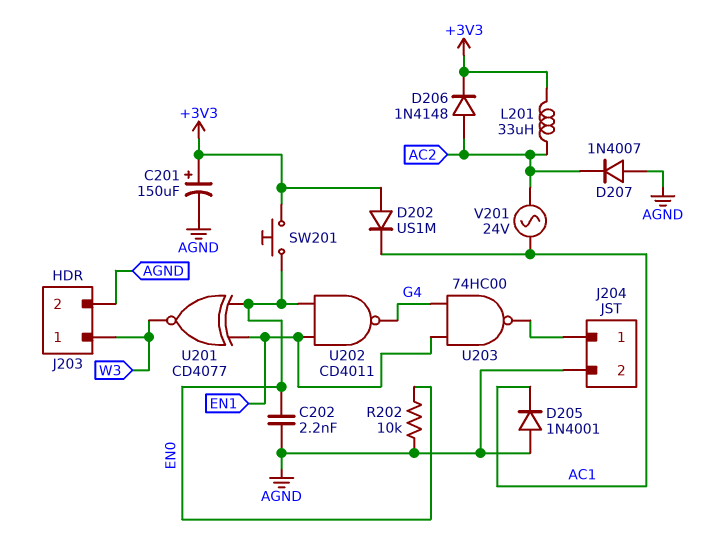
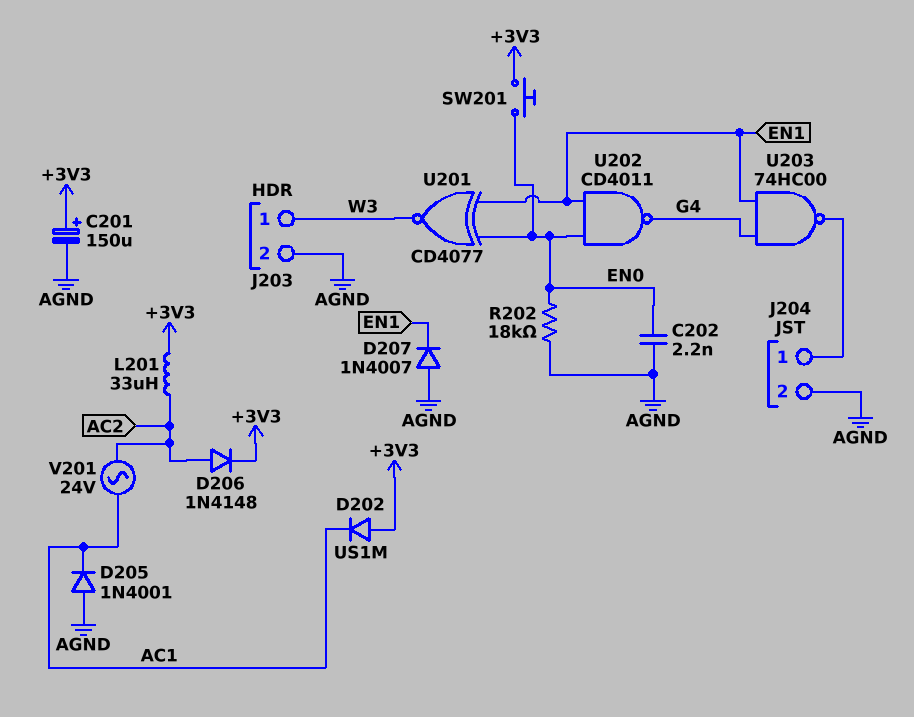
D207: diode 1N4007 (A AGND, K AC2) -> diode 1N4007 (A AGND, K EN1)
R202: 10k (AGND, EN0) -> 18k (AGND, EN0)

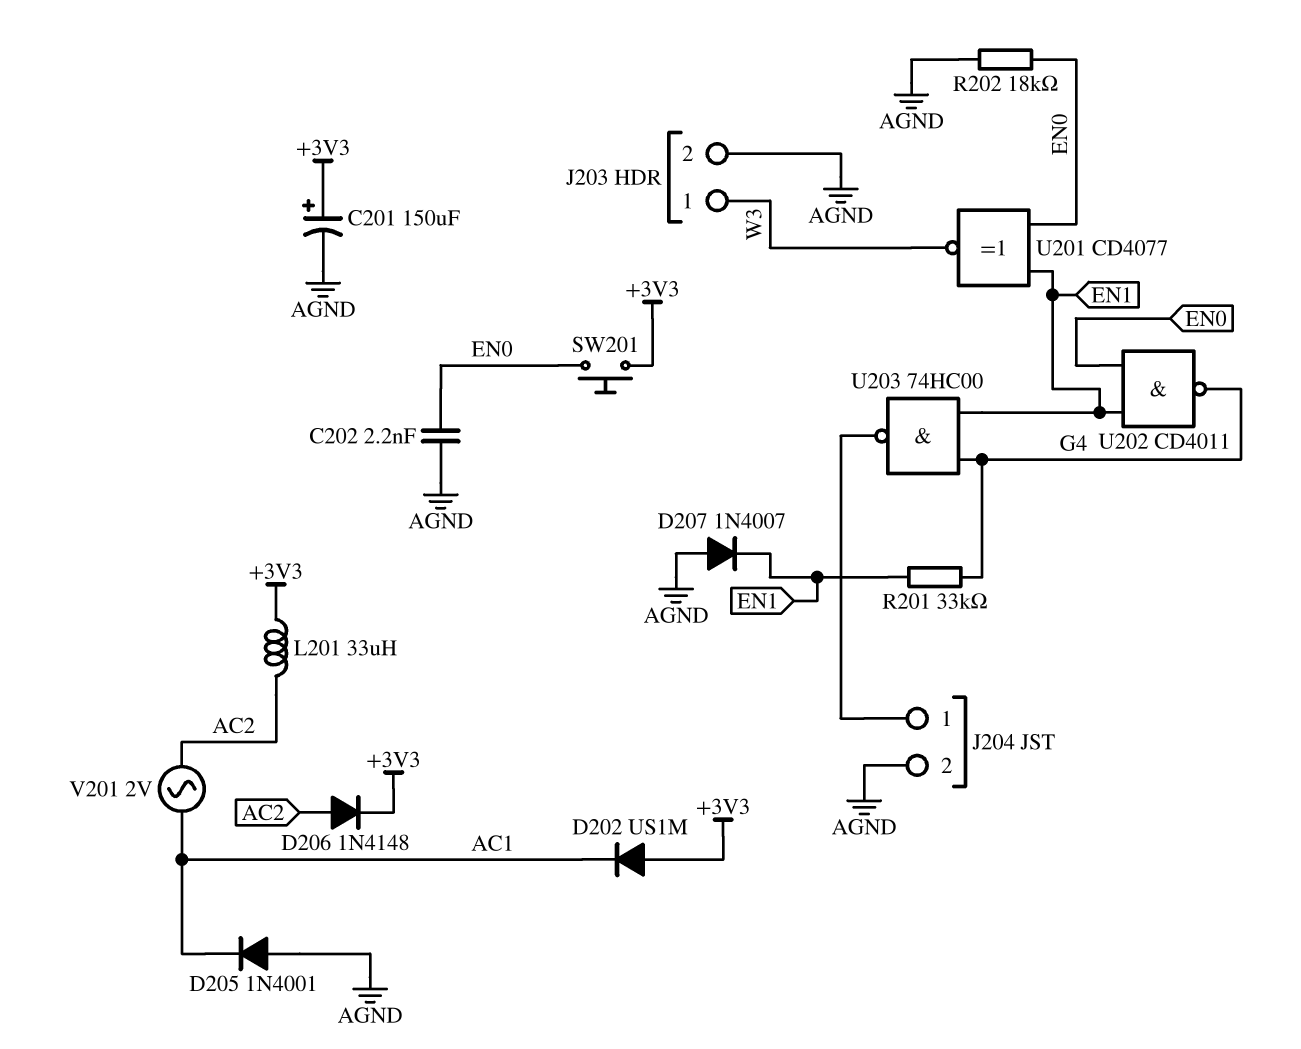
R201: none -> 33k (EN1, G4)
V201: AC 24V (AC1, AC2) -> AC 2V (AC1, AC2)

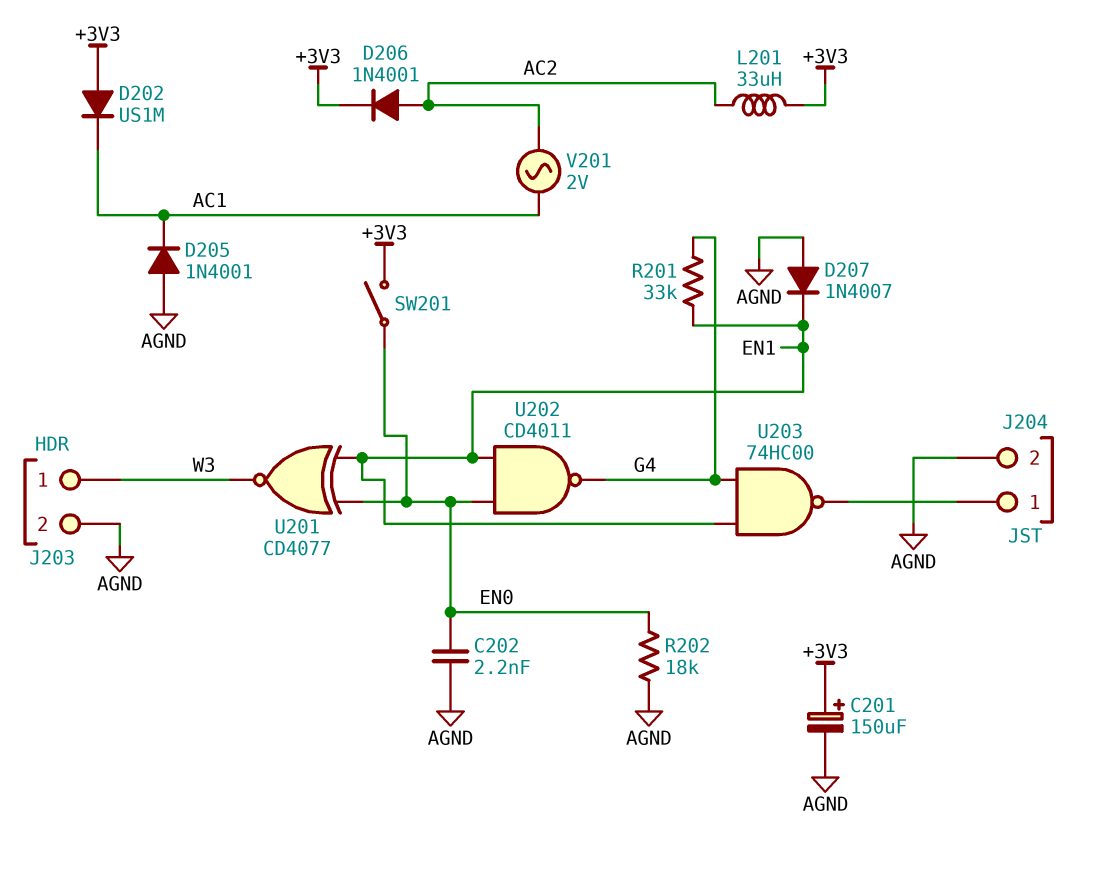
D206: diode 1N4148 (A AC2, K +3V3) -> diode 1N4001 (A AC2, K +3V3)
SW201: button (+3V3, EN0) -> switch (+3V3, EN0)

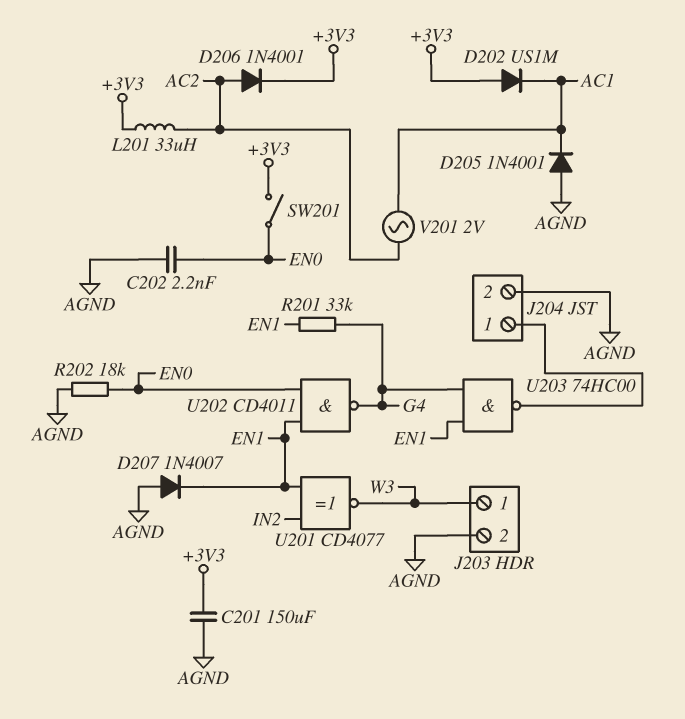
C201: 150uF (plus +3V3, minus AGND) -> 150uF (+3V3, AGND)
U201: XNOR CD4077 (in EN0, in EN1, out W3) -> XNOR CD4077 (in EN1, in IN2, out W3)

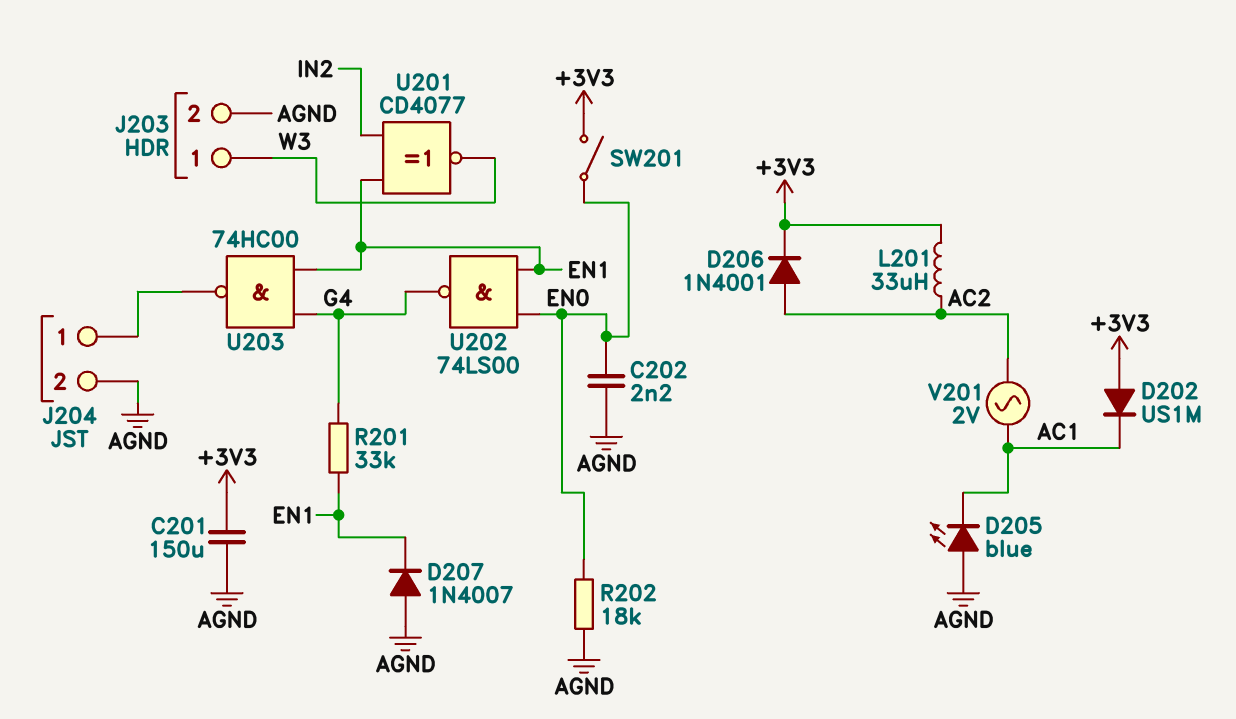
D205: diode 1N4001 (A AGND, K AC1) -> LED blue (A AGND, K AC1)
U202: NAND CD4011 (in EN0, in EN1, out G4) -> NAND 74LS00 (in EN0, in EN1, out G4)

